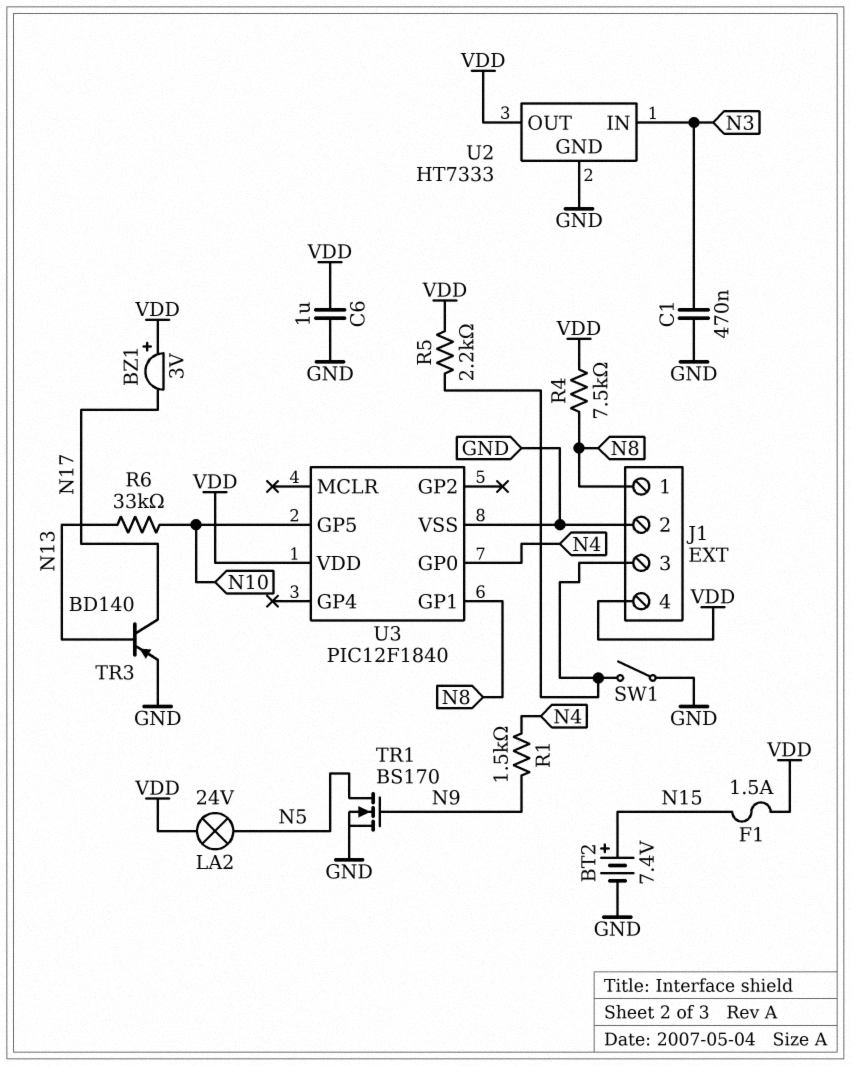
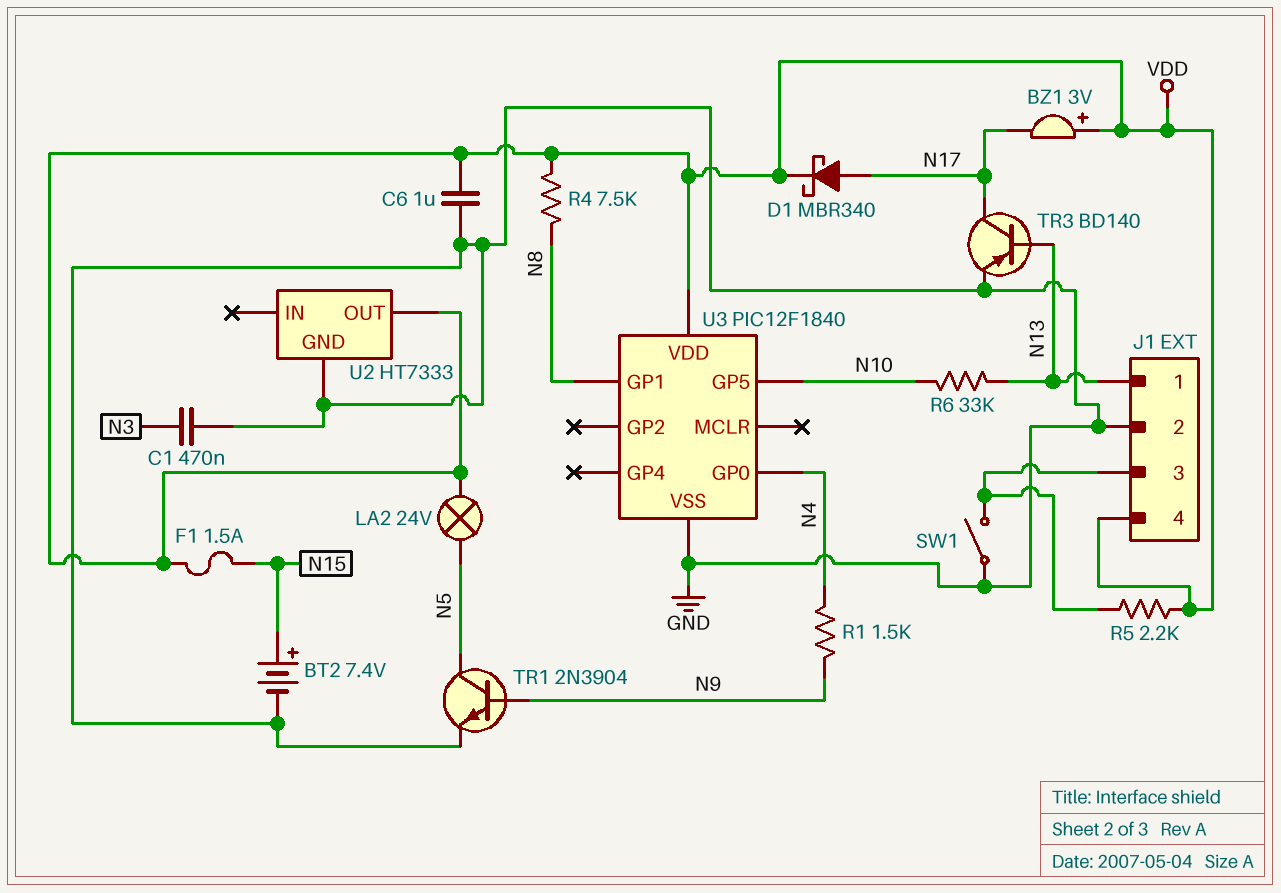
D1: none -> schottky MBR340 (A N17, K VDD)
J1 pin 1: N8 -> N13
TR1: NMOS BS170 (G N9, D N5, S GND) -> NPN 2N3904 (B N9, C N5, E GND)
U2 pin IN: N3 -> none

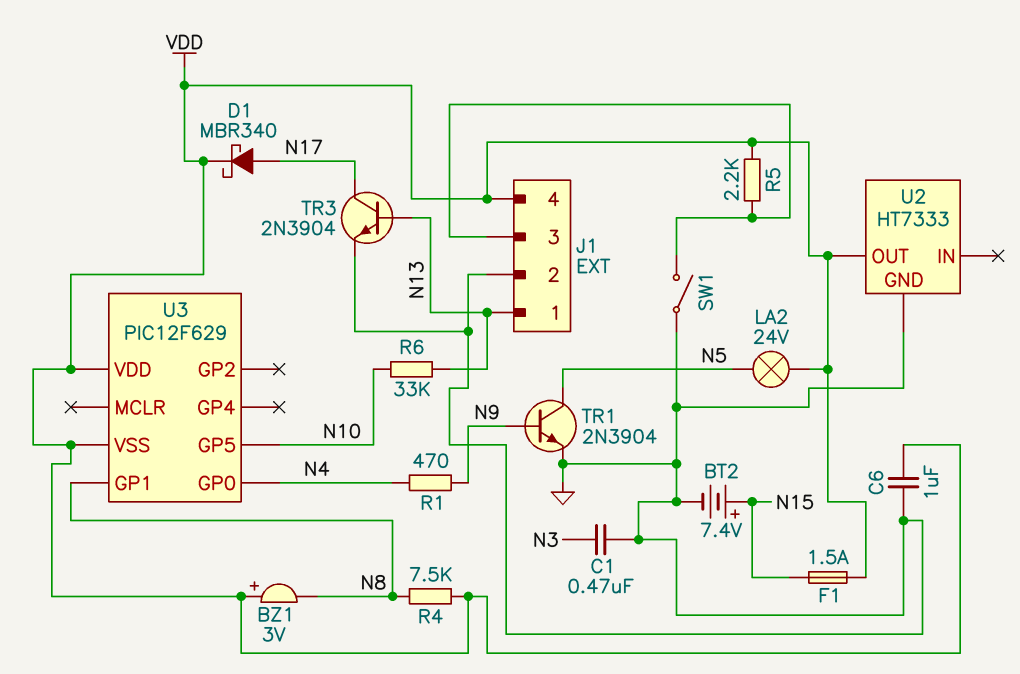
BZ1: buzzer 3V (plus VDD, minus N17) -> buzzer 3V (plus VDD, minus N8)
R1: 1.5k (N4, N9) -> 470 (N4, N9)
TR3: PNP BD140 (B N13, C N17, E GND) -> NPN 2N3904 (B N13, C N17, E GND)
U3: PIC12F1840 -> PIC12F629
U3 pin VSS: GND -> VDD

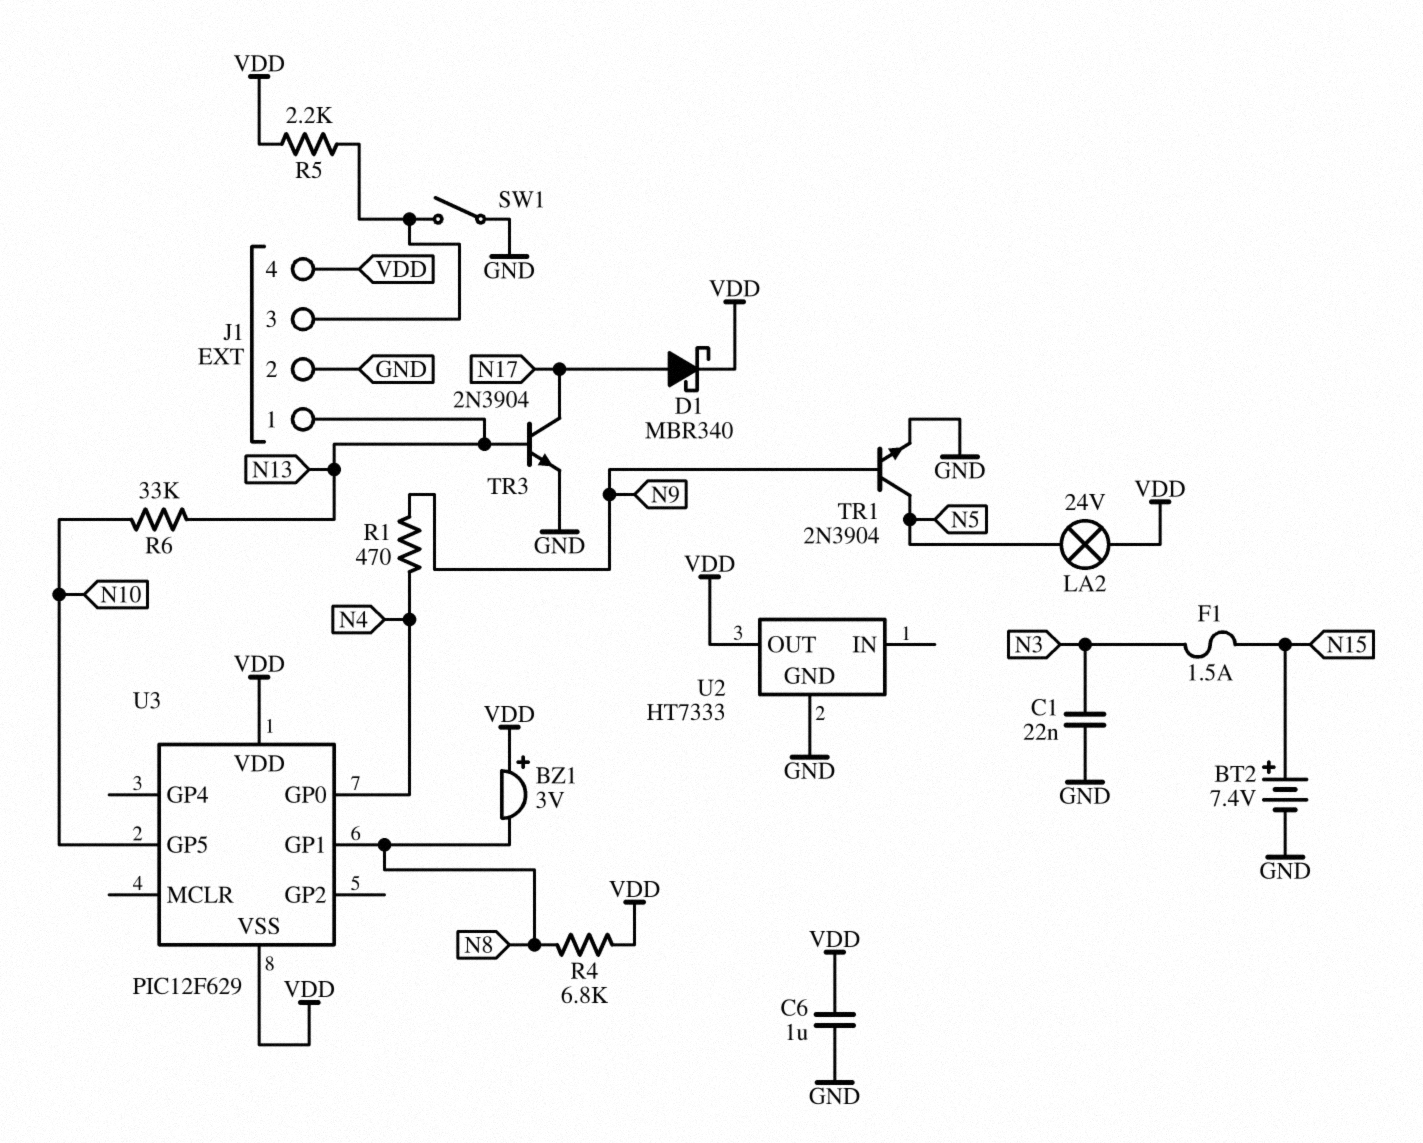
C1: 470nF (GND, N3) -> 22nF (GND, N3)
F1: 1.5A (N15, VDD) -> 1.5A (N3, N15)
R4: 7.5k (N8, VDD) -> 6.8k (N8, VDD)

